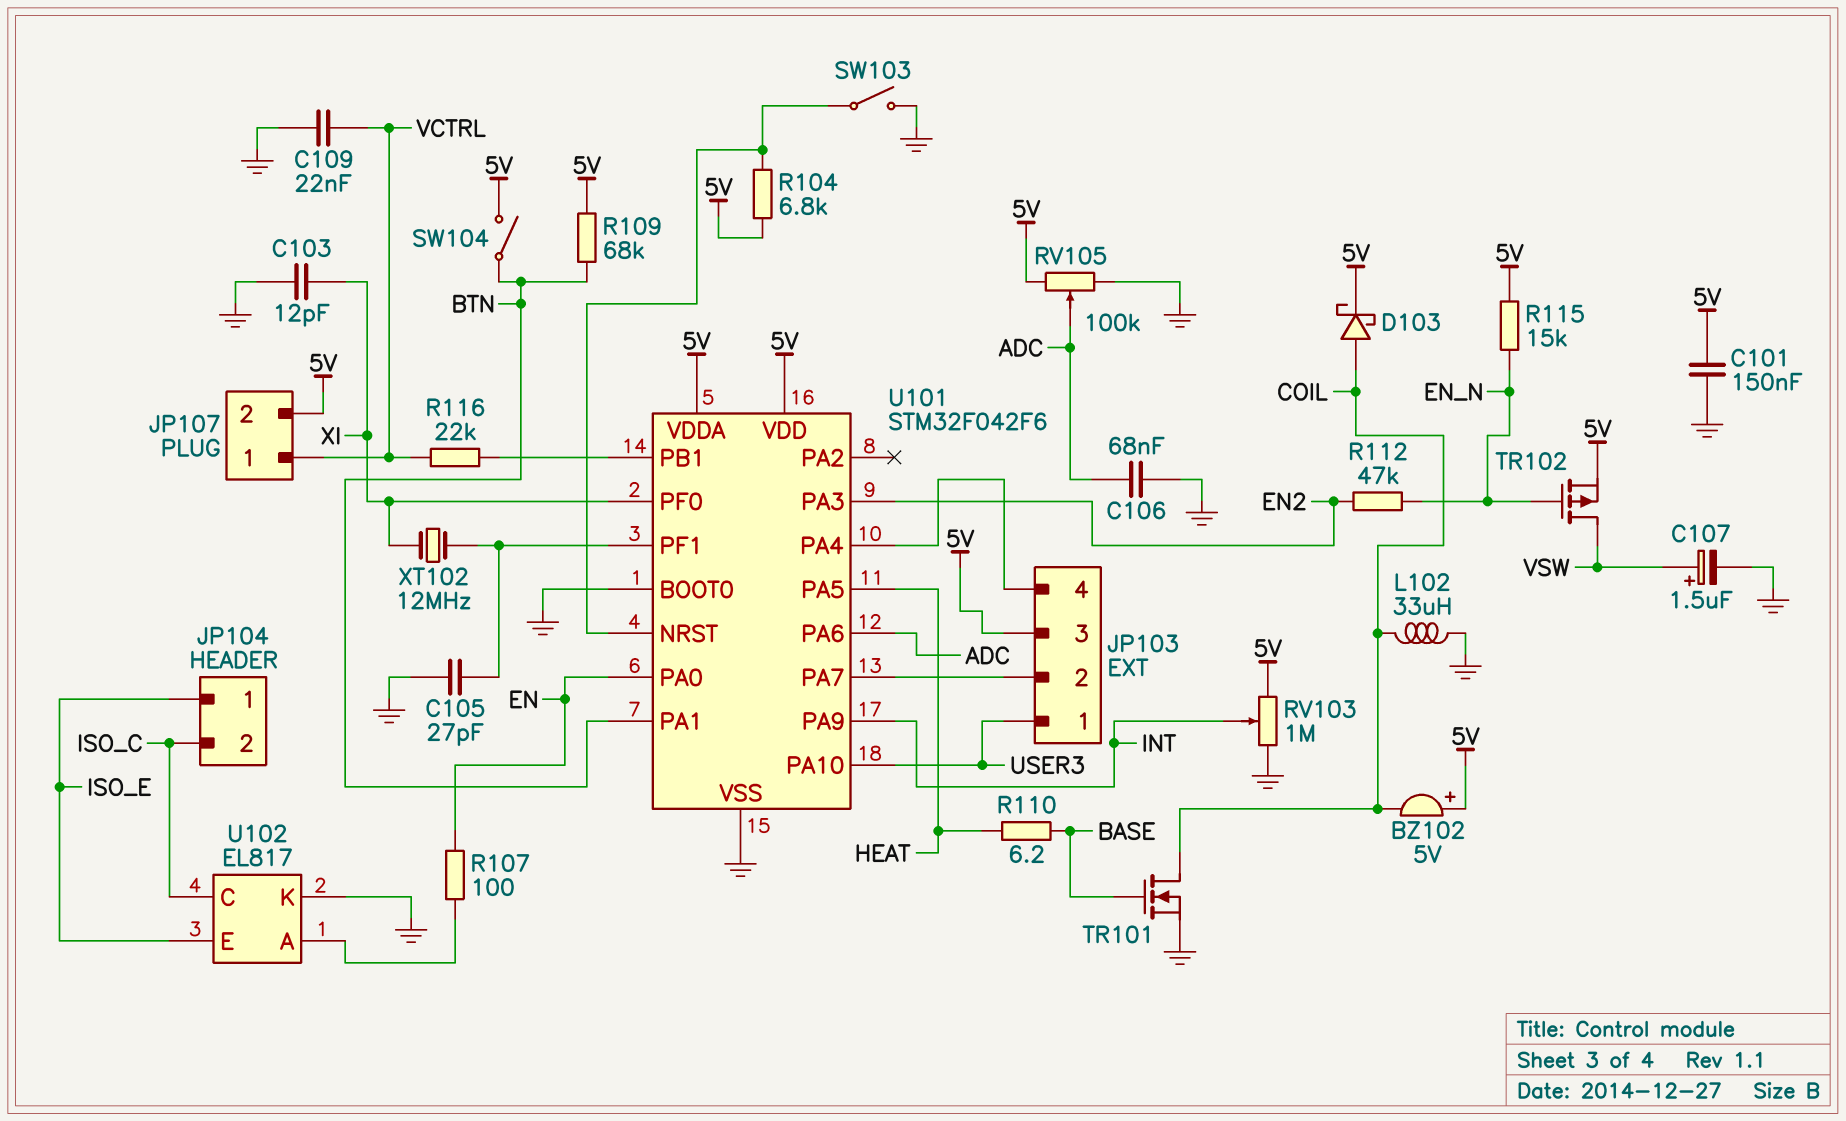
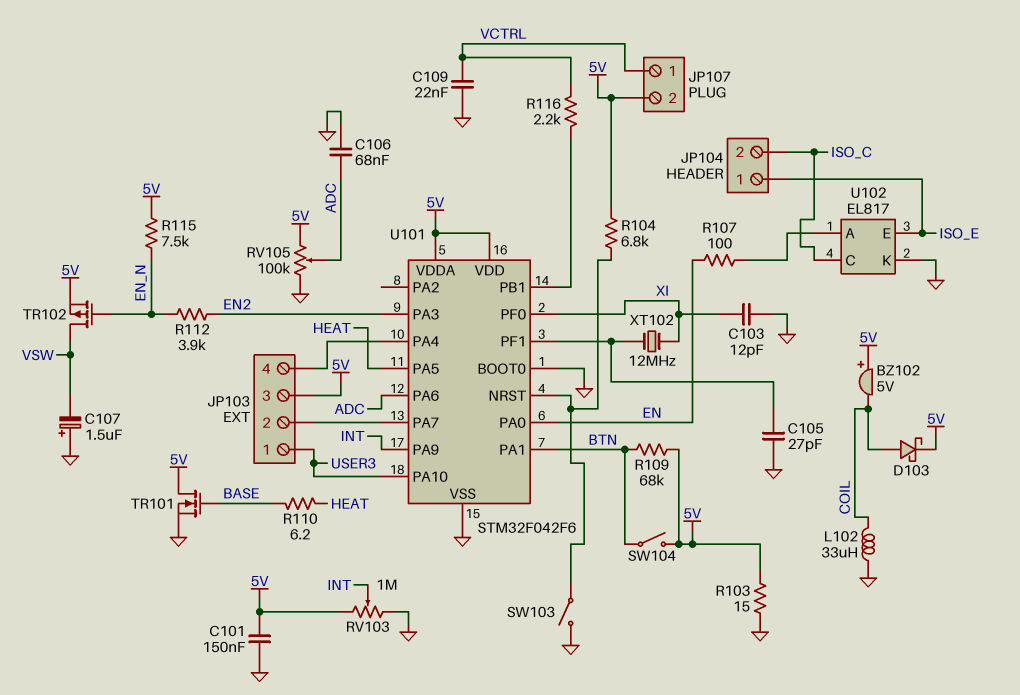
C107: 1.5uF (plus VSW, minus GND) -> 1.5uF (plus GND, minus VSW)
R103: none -> 15 (5V, GND)
R112: 47k (EN2, EN_N) -> 3.9k (EN2, EN_N)
R115: 15k (5V, EN_N) -> 7.5k (5V, EN_N)
R116: 22k (U101/PB1, VCTRL) -> 2.2k (U101/PB1, VCTRL)
TR101: NMOS (G BASE, D COIL, S GND) -> NMOS (G BASE, D 5V, S GND)

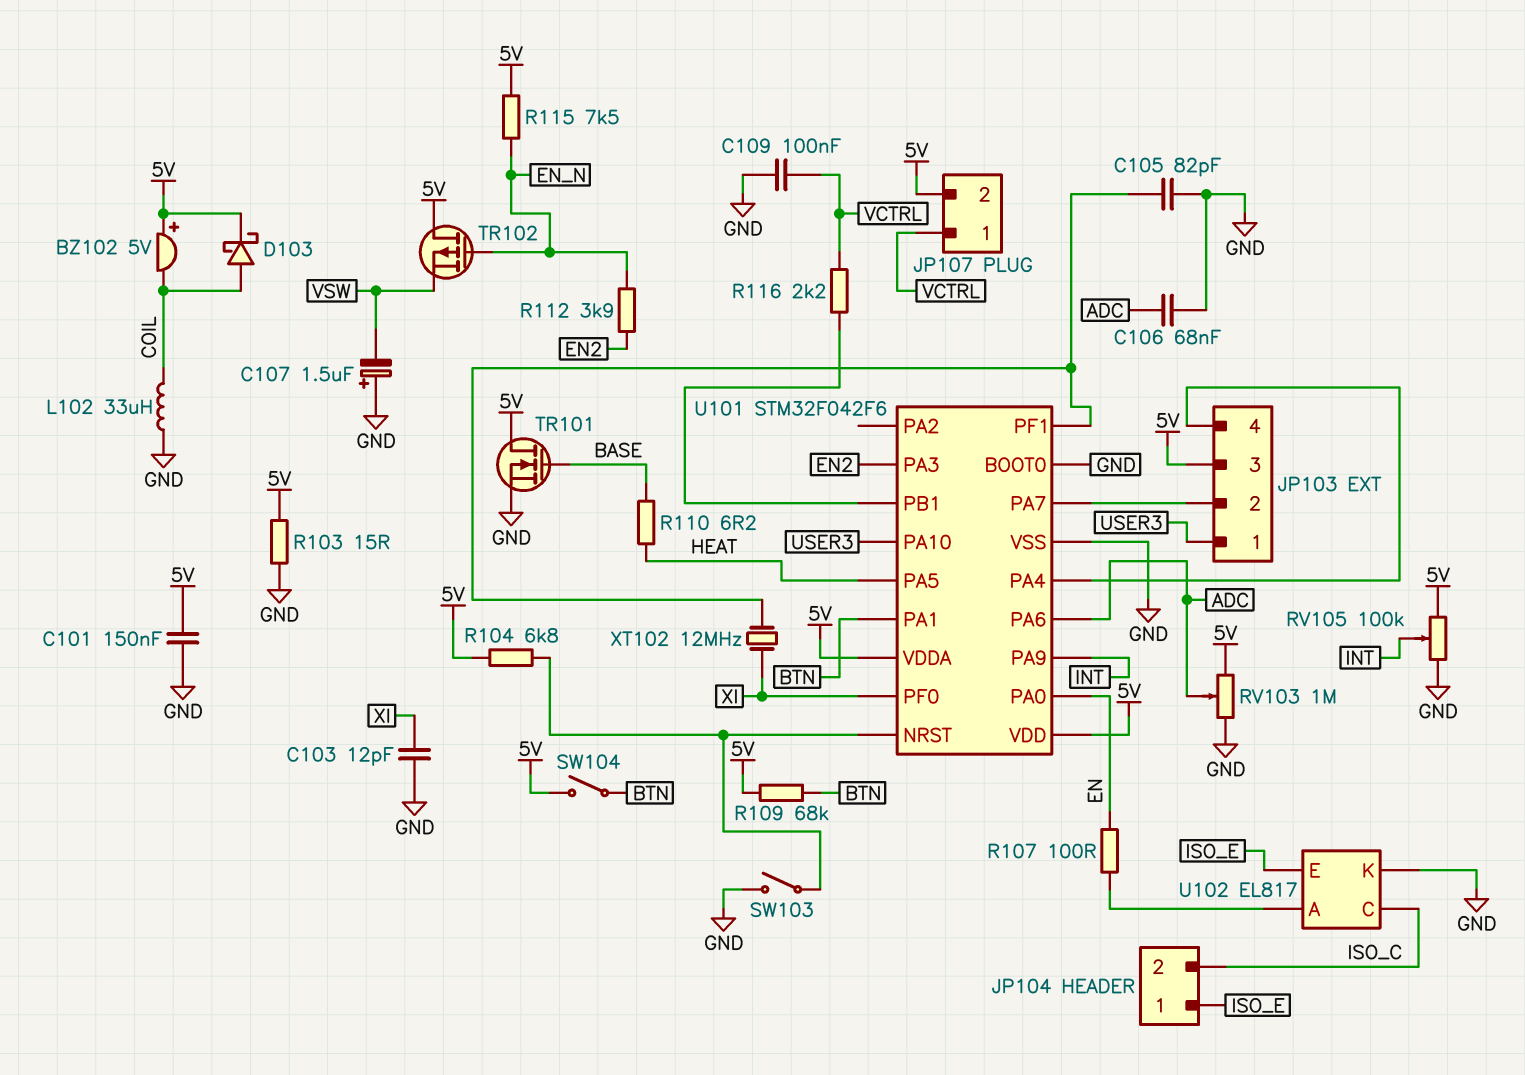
C105: 27pF (GND, U101/PF1) -> 82pF (GND, U101/PF1)
C109: 22nF (GND, VCTRL) -> 100nF (GND, VCTRL)
RV103: 1M (5V, GND, wiper INT) -> 1M (5V, GND, wiper ADC)
RV105: 100k (5V, GND, wiper ADC) -> 100k (5V, GND, wiper INT)
TR102: PMOS (G EN_N, D VSW, S 5V) -> PMOS (G EN_N, D 5V, S VSW)

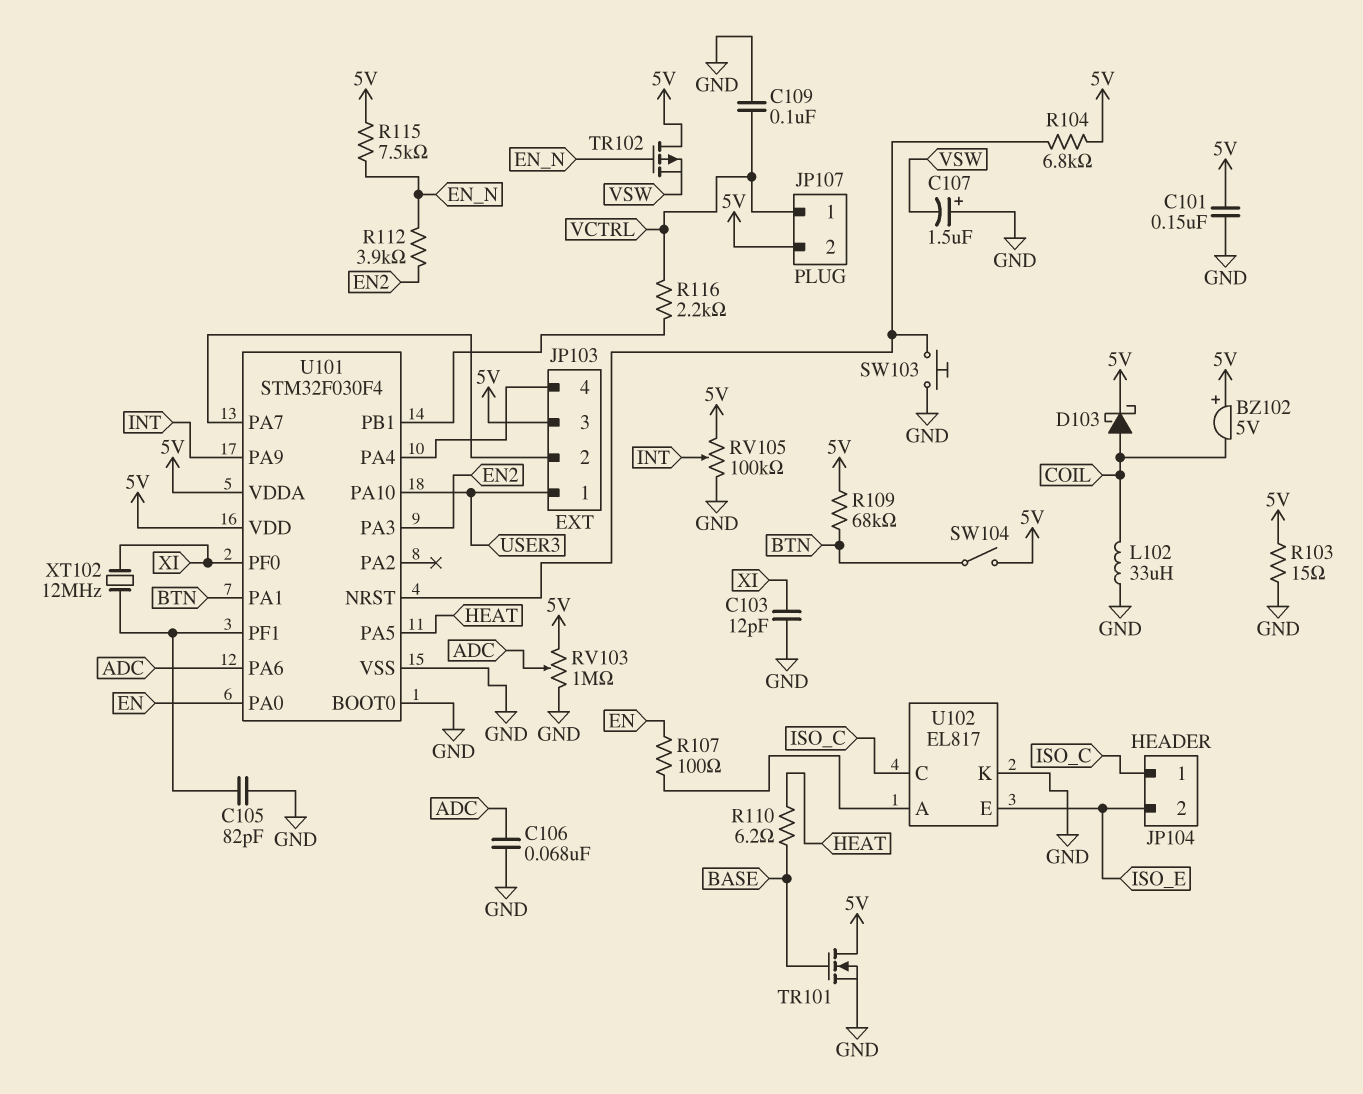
JP104 pin 1: ISO_E -> ISO_C
JP104 pin 2: ISO_C -> ISO_E
SW103: switch (GND, U101/NRST) -> button (GND, U101/NRST)
U101: STM32F042F6 -> STM32F030F4

